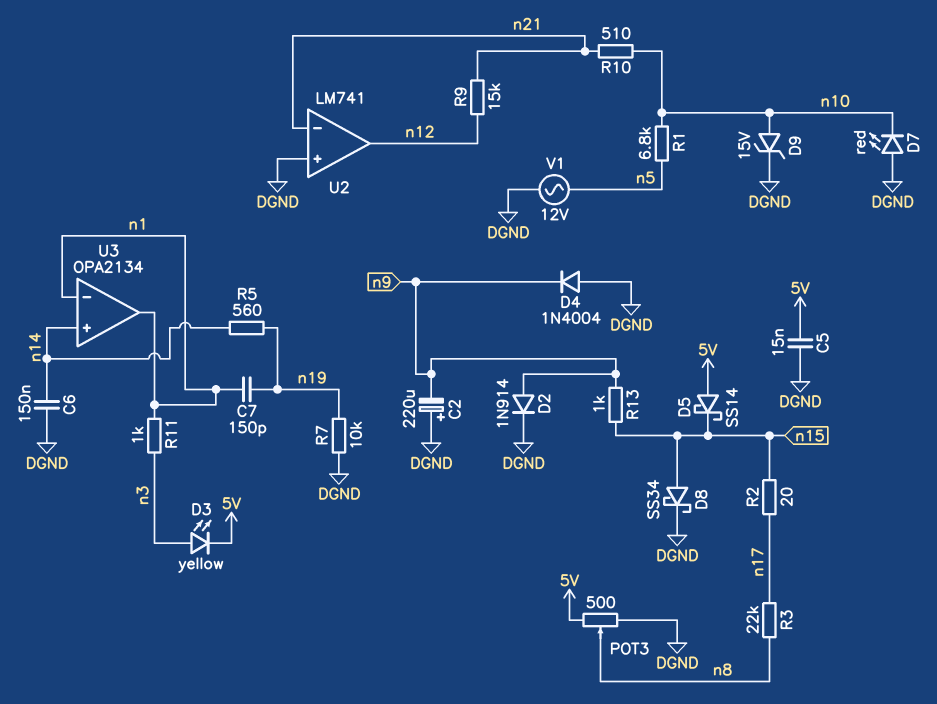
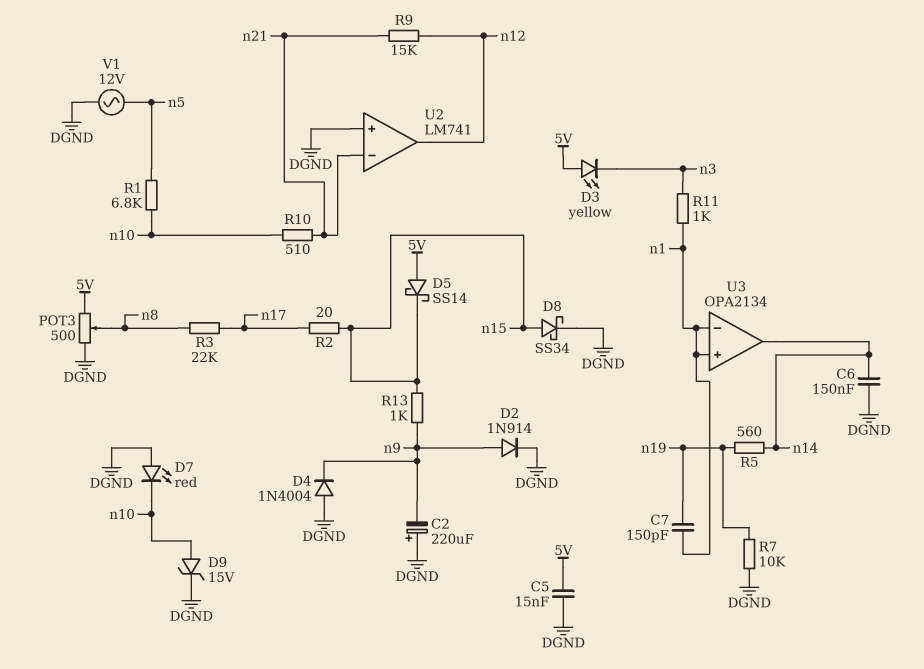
D3: LED yellow (A n3, K 5V) -> LED yellow (A 5V, K n3)
U3 pin in+: n14 -> n1
U3 pin out: n1 -> n14

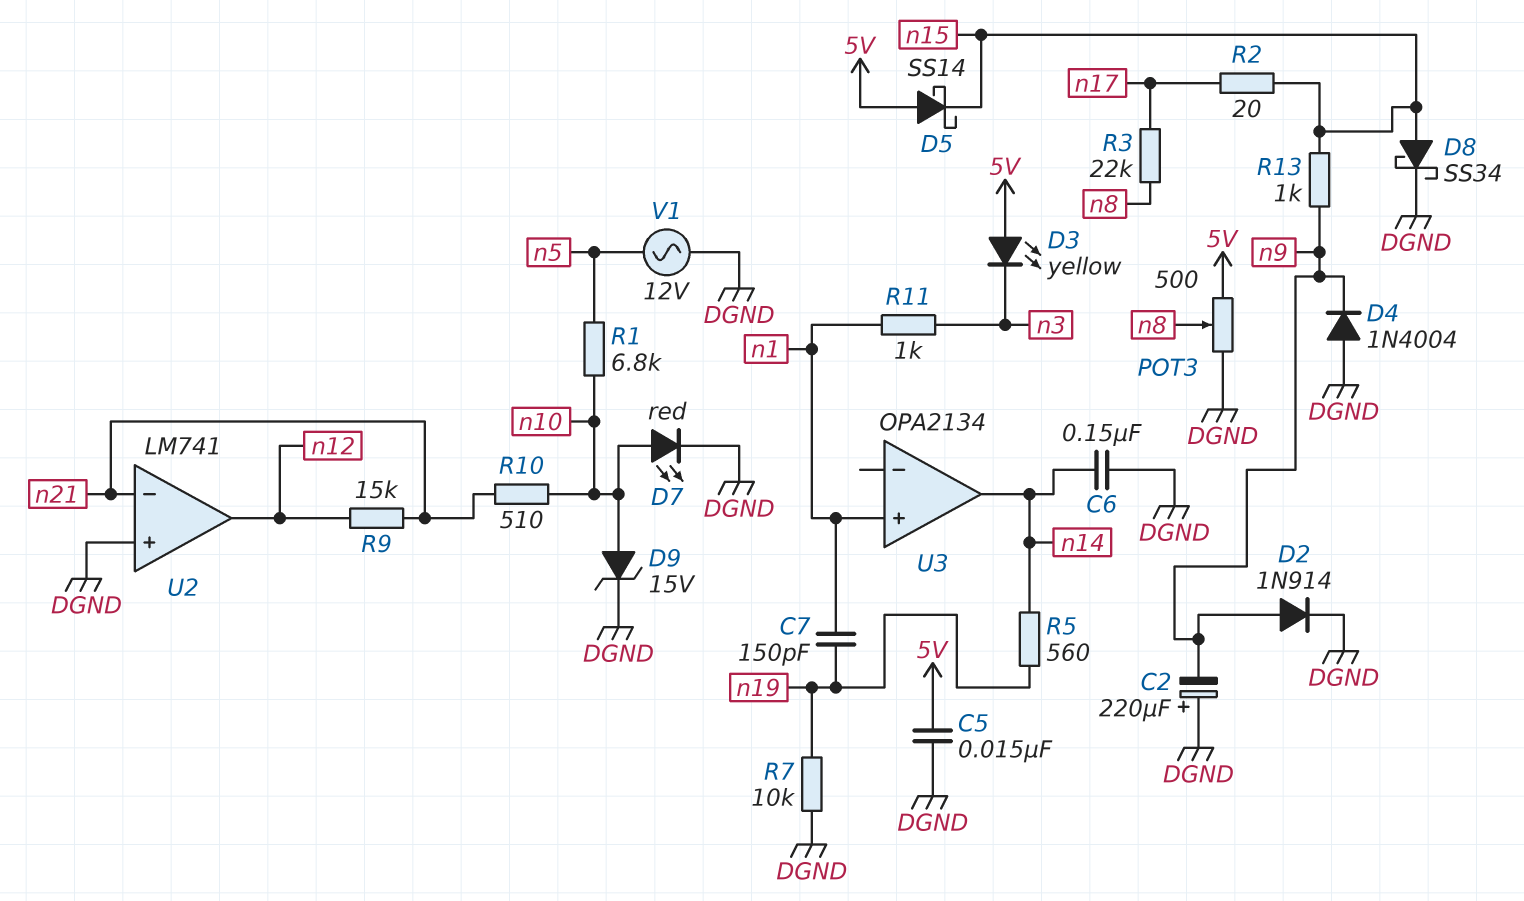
D7: LED red (A DGND, K n10) -> LED red (A n10, K DGND)
U3 pin in-: n1 -> none

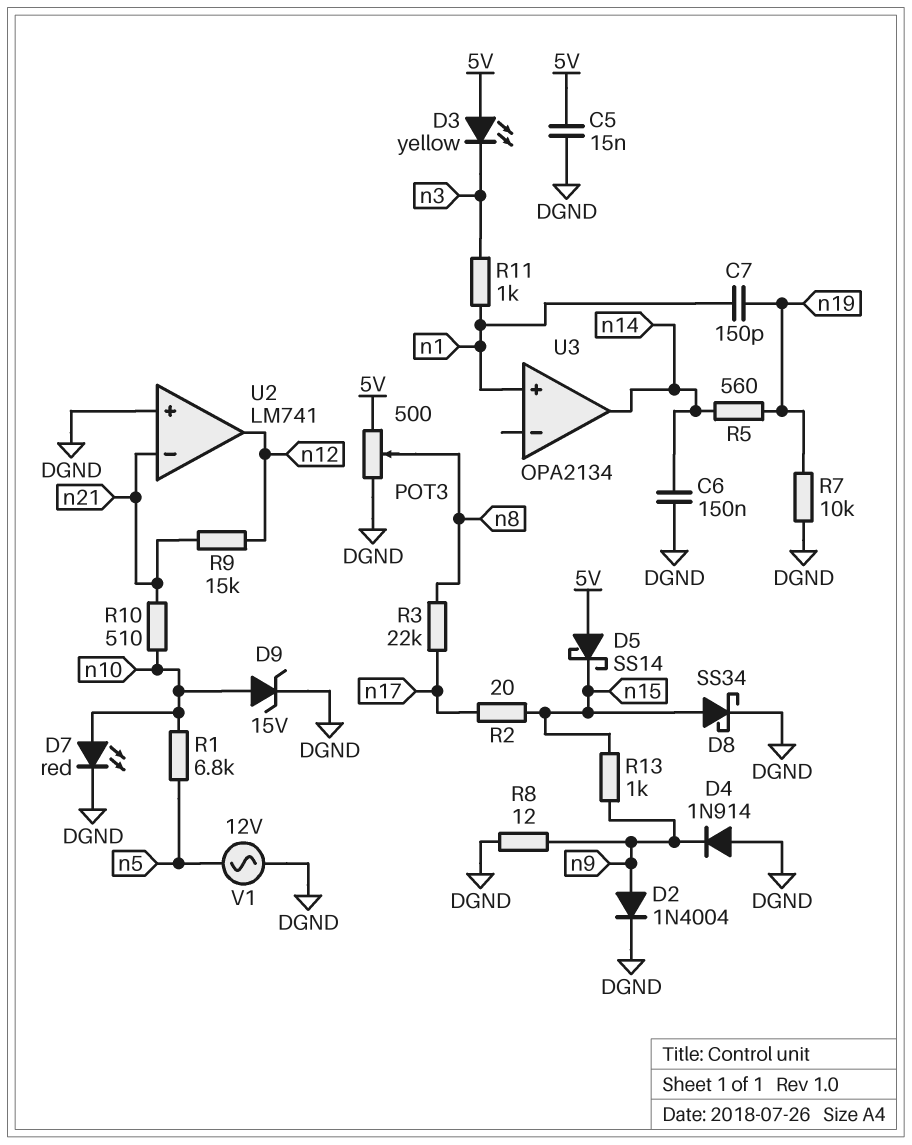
C2: 220uF (plus DGND, minus n9) -> none
D2: diode 1N914 (A n9, K DGND) -> diode 1N4004 (A n9, K DGND)
D4: diode 1N4004 (A DGND, K n9) -> diode 1N914 (A DGND, K n9)
R8: none -> 12 (DGND, n9)

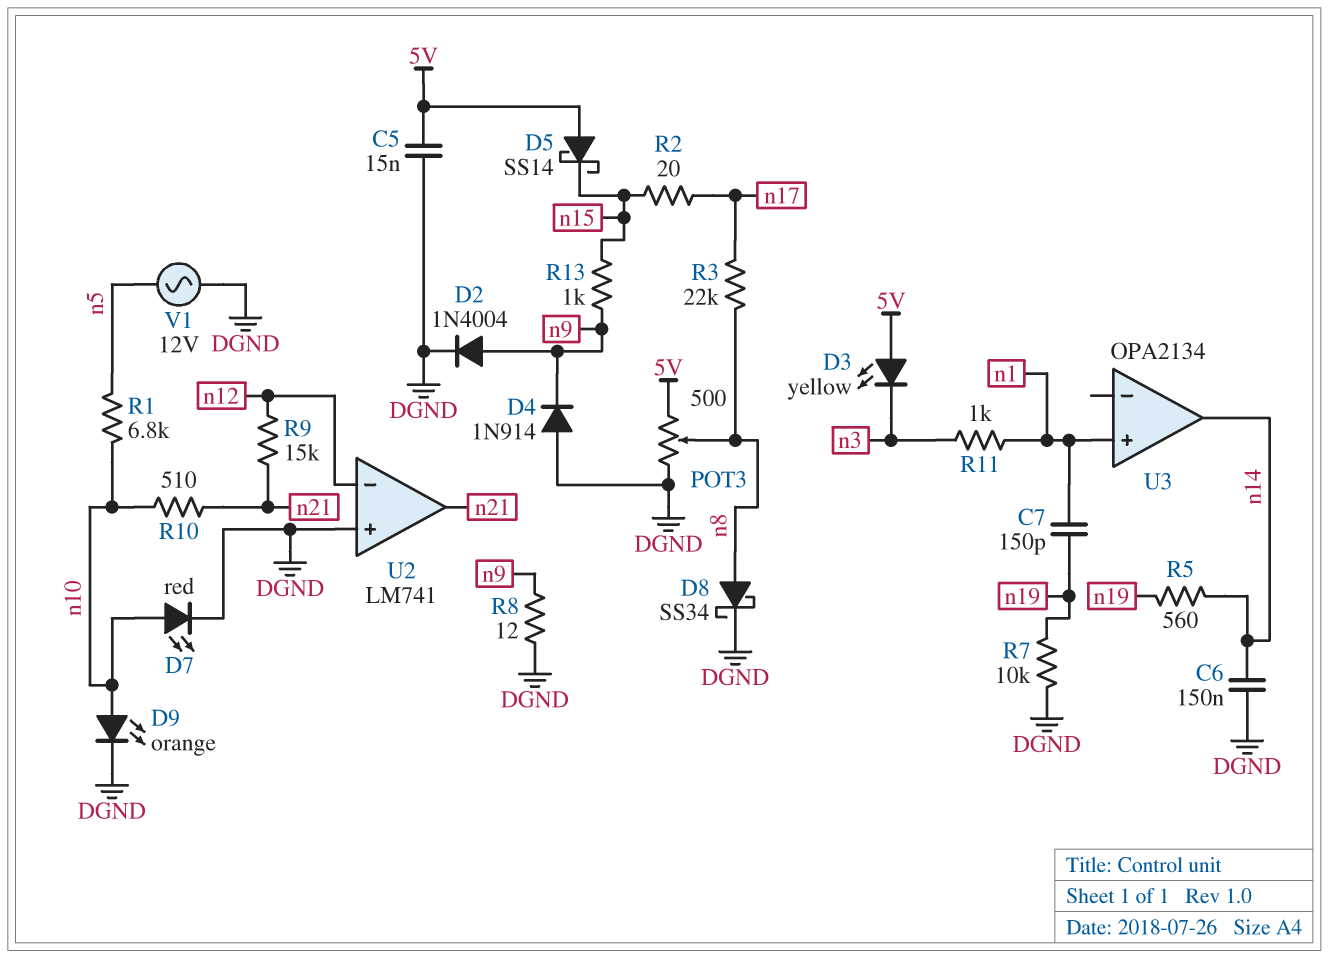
D8: schottky SS34 (A n15, K DGND) -> schottky SS34 (A n8, K DGND)
D9: zener 15V (A n10, K DGND) -> LED orange (A n10, K DGND)
U2 pin in-: n21 -> n12
U2 pin out: n12 -> n21

